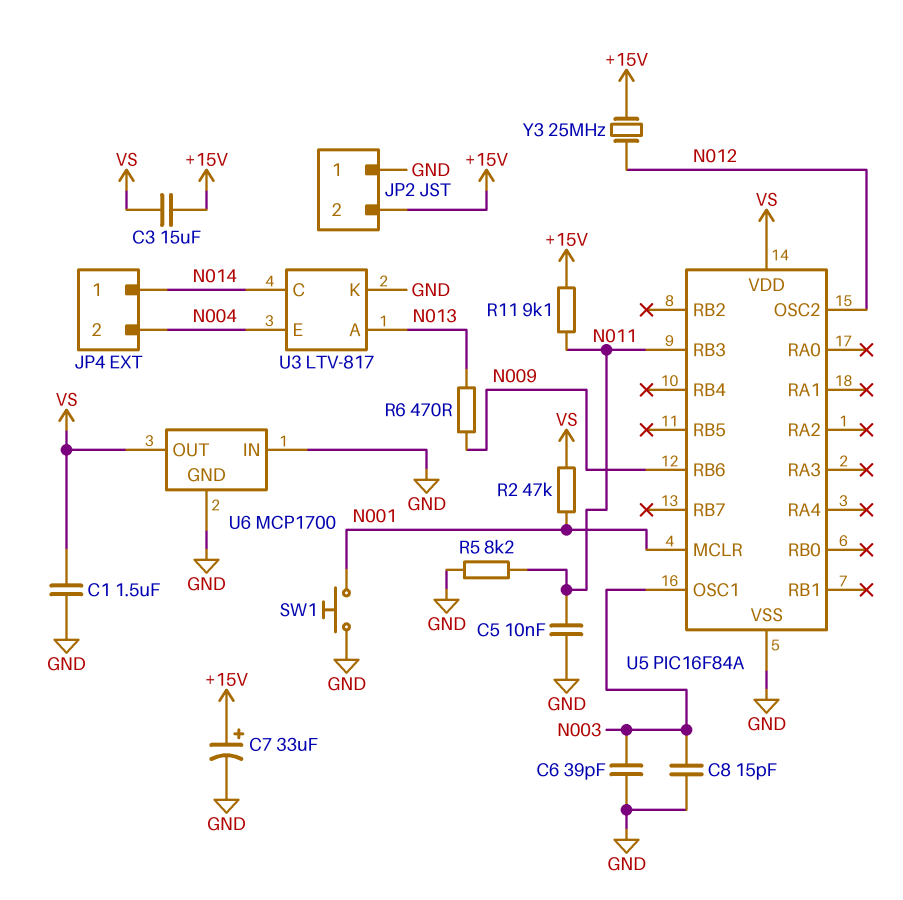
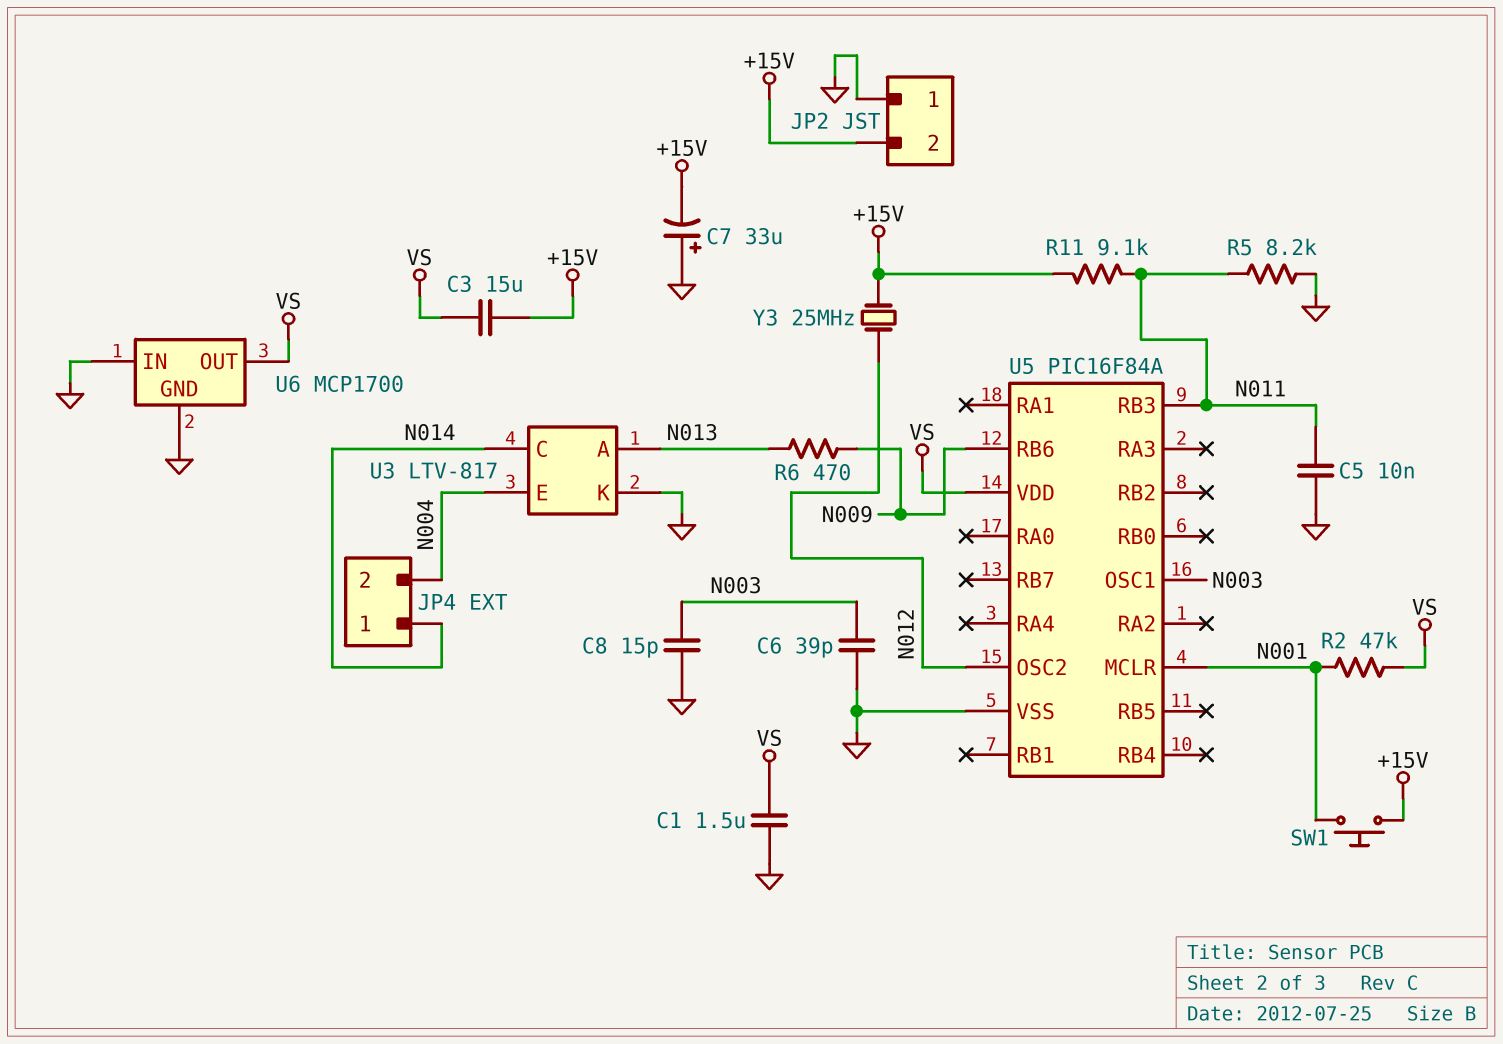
C7: 33uF (plus +15V, minus GND) -> 33uF (plus GND, minus +15V)
SW1: button (GND, N001) -> button (+15V, N001)

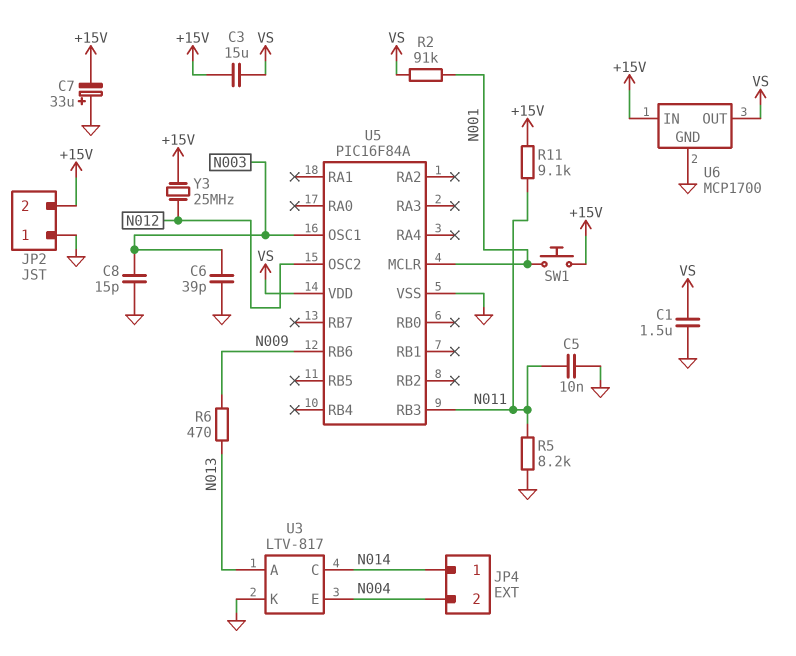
R2: 47k (N001, VS) -> 91k (N001, VS)
U6 pin IN: GND -> +15V

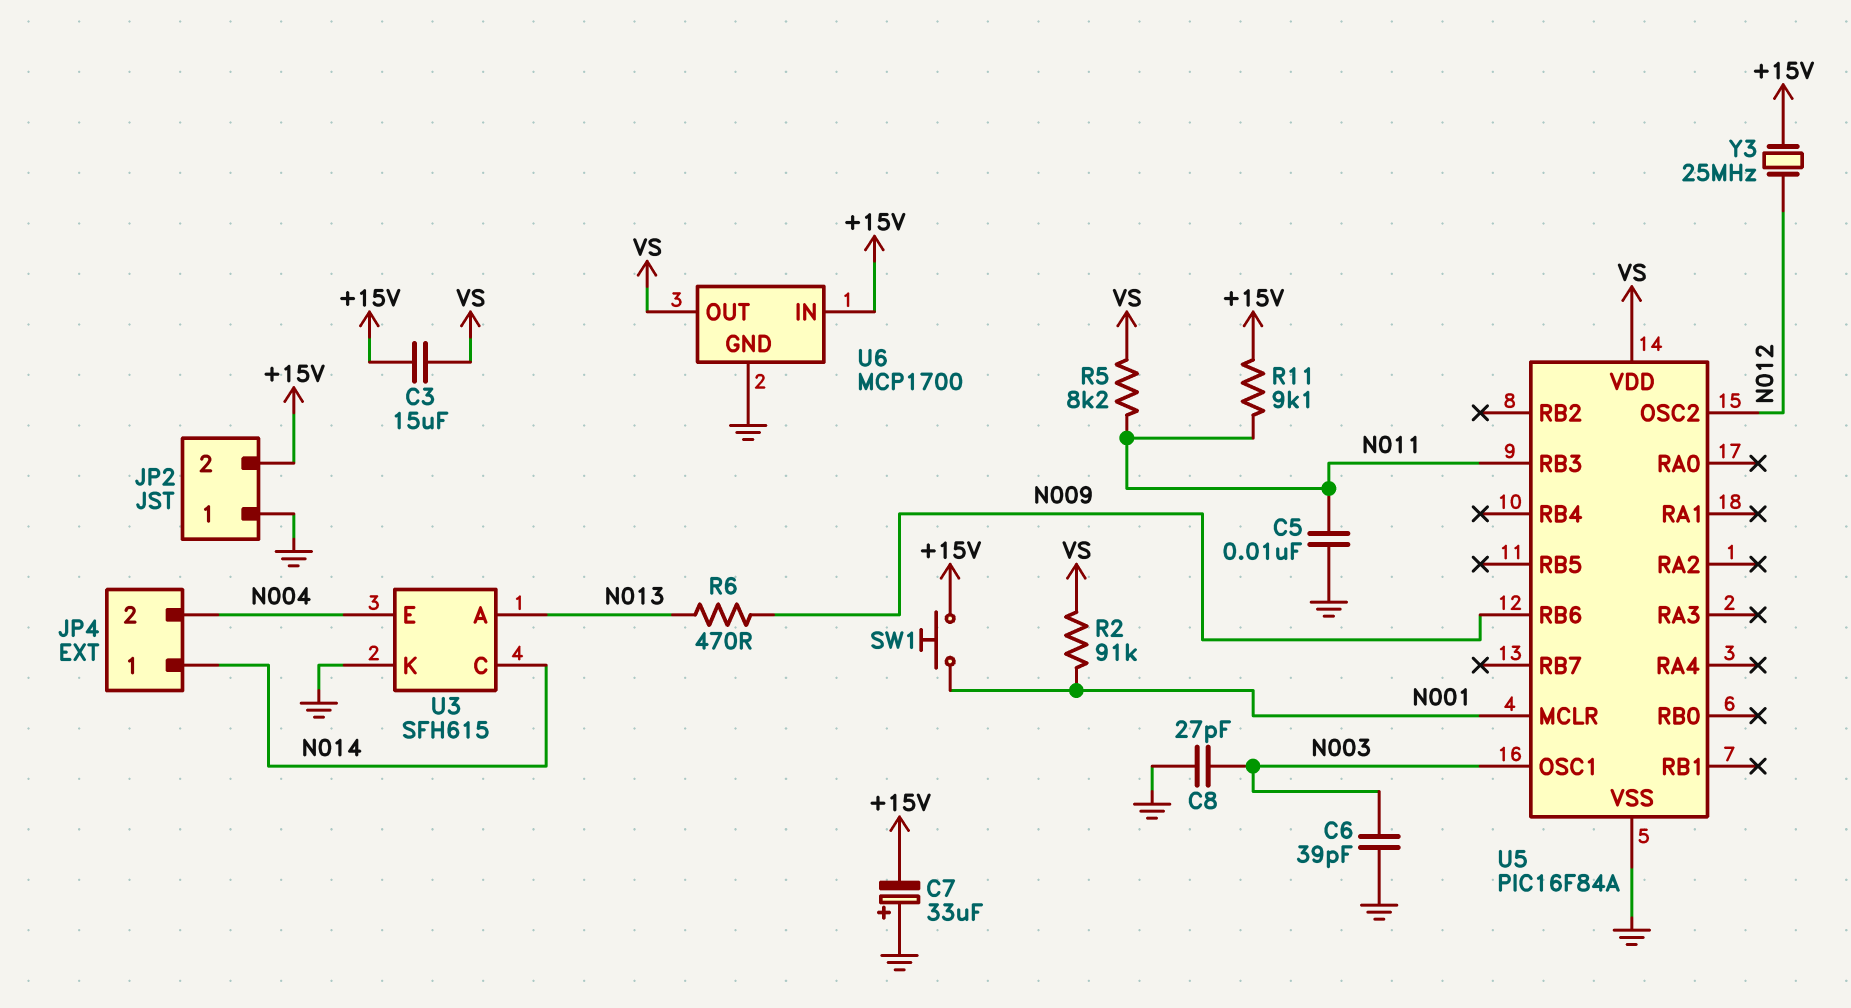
C1: 1.5uF (GND, VS) -> none
C8: 15pF (GND, N003) -> 27pF (GND, N003)
R5: 8.2k (GND, N011) -> 8.2k (N011, VS)
U3: LTV-817 -> SFH615

